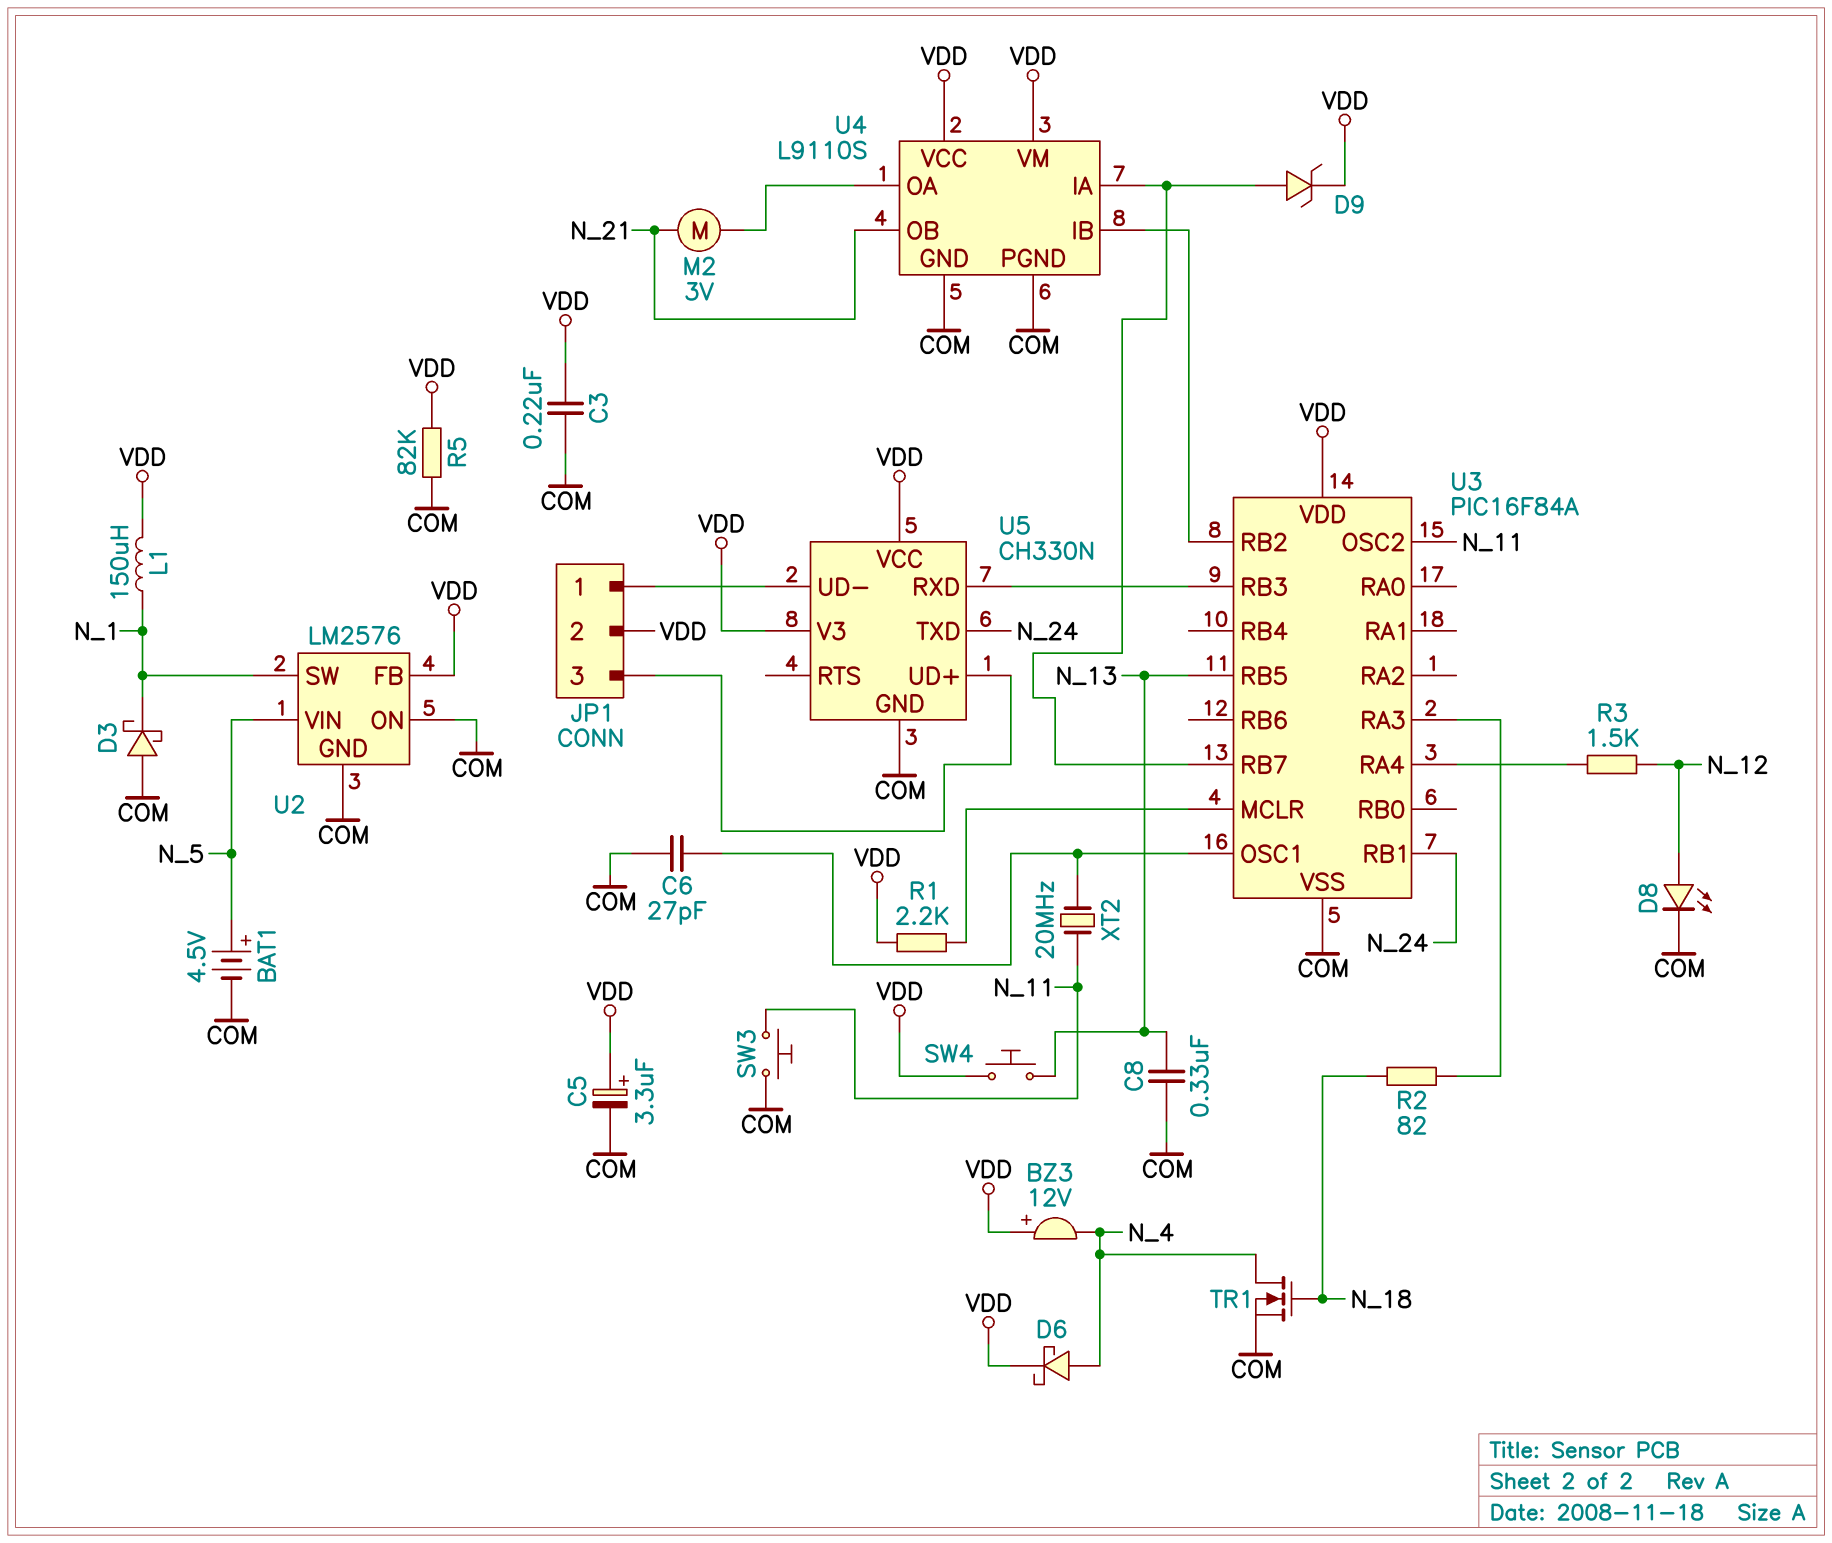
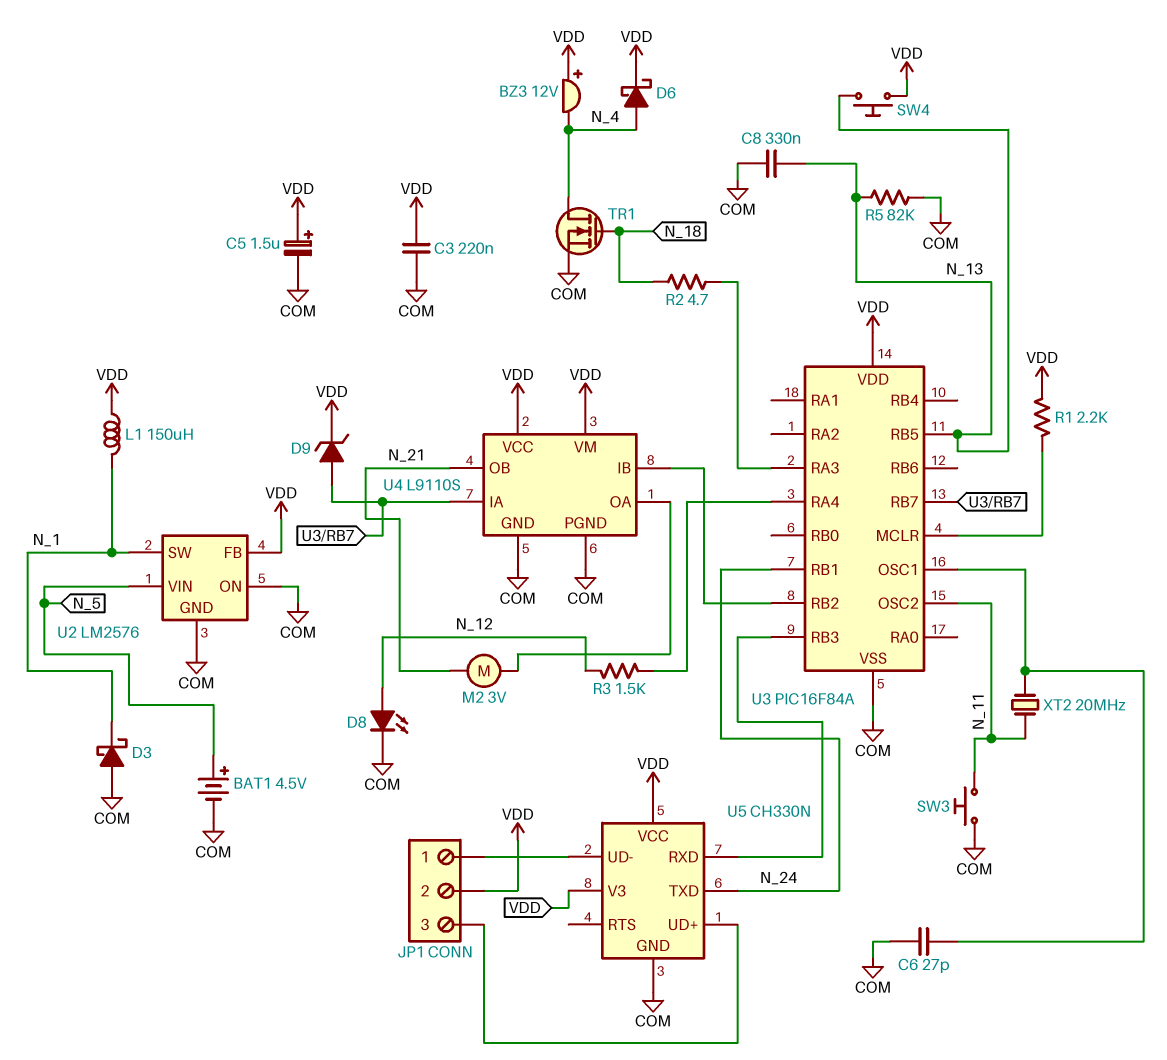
C5: 3.3uF (plus VDD, minus COM) -> 1.5uF (plus VDD, minus COM)
R2: 82 (N_18, U3/RA3) -> 4.7 (N_18, U3/RA3)
R5: 82k (COM, VDD) -> 82k (COM, N_13)

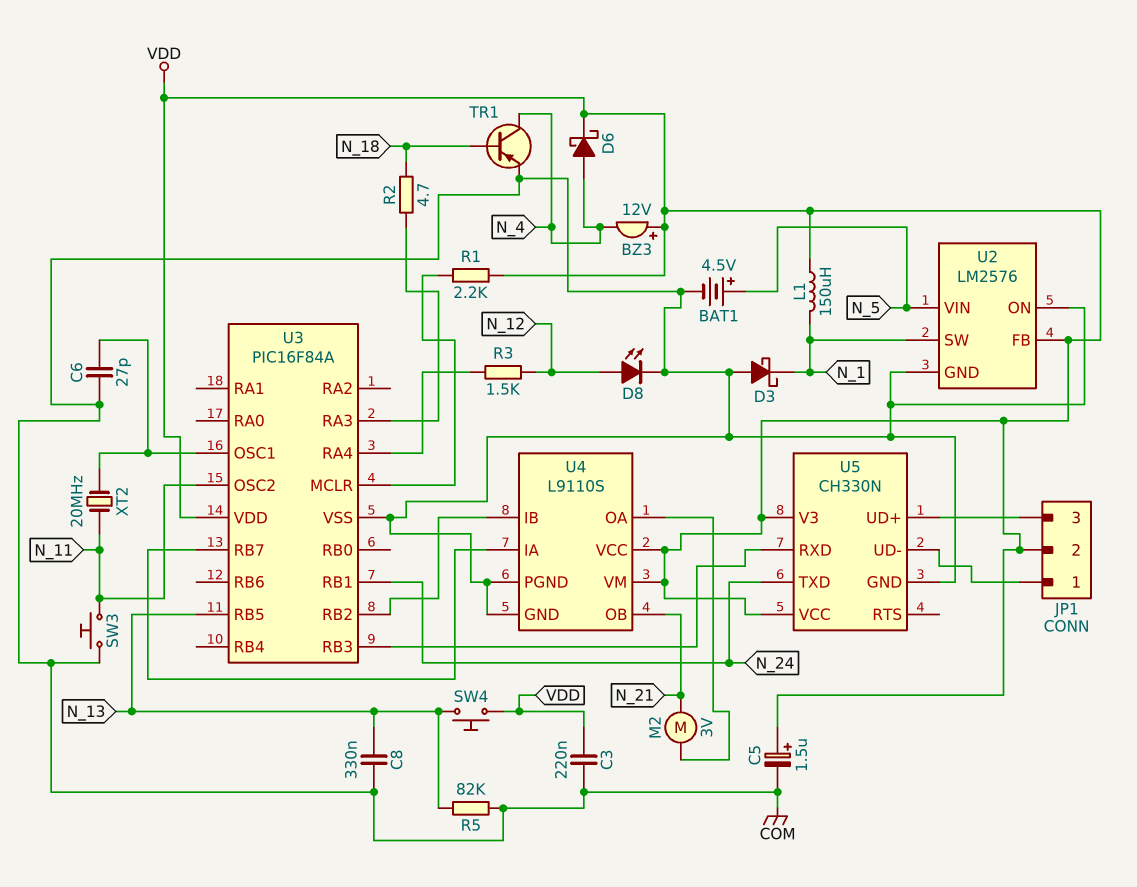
D9: zener (A U3/RB7, K VDD) -> none
TR1: NMOS (G N_18, D N_4, S COM) -> PNP (B N_18, C N_4, E COM)

